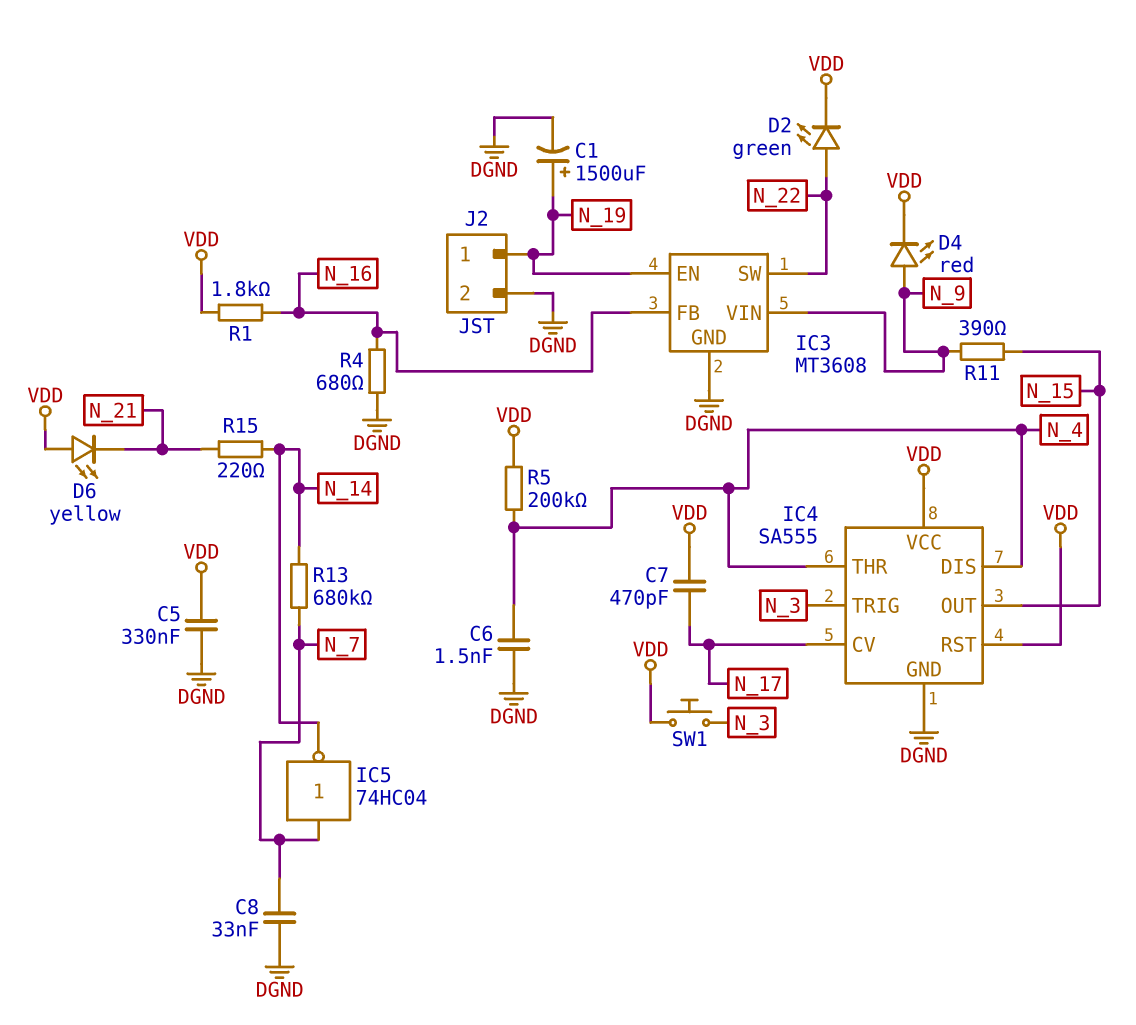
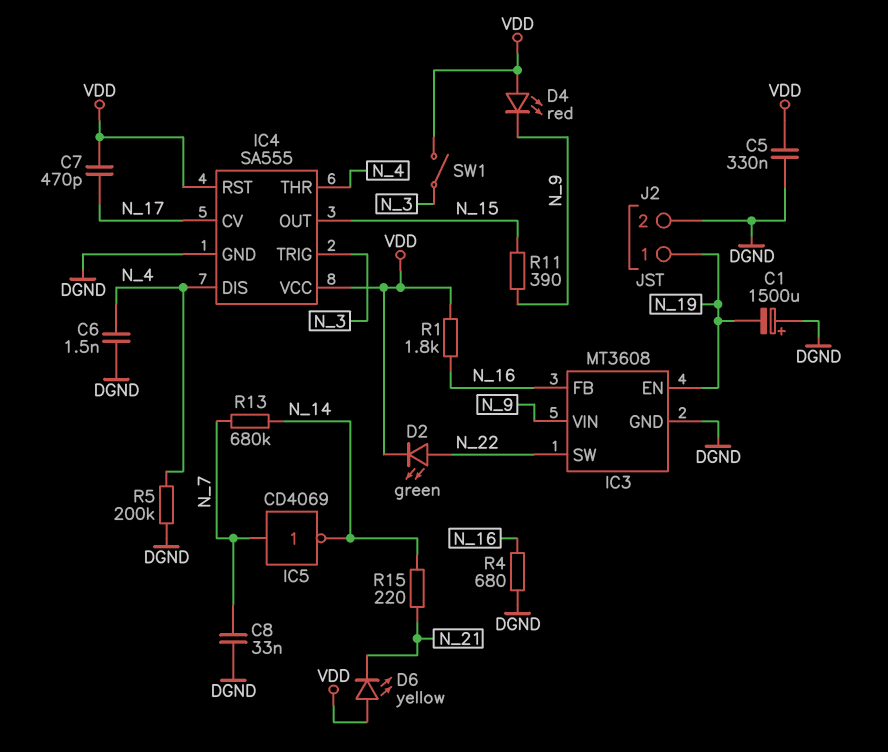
C1: 1500uF (plus N_19, minus DGND) -> 1500uF (plus DGND, minus N_19)
D4: LED red (A N_9, K VDD) -> LED red (A VDD, K N_9)
IC5: NOT 74HC04 (in N_7, out N_14) -> NOT CD4069 (in N_7, out N_14)
R5: 200k (N_4, VDD) -> 200k (DGND, N_4)
SW1: button (N_3, VDD) -> switch (N_3, VDD)

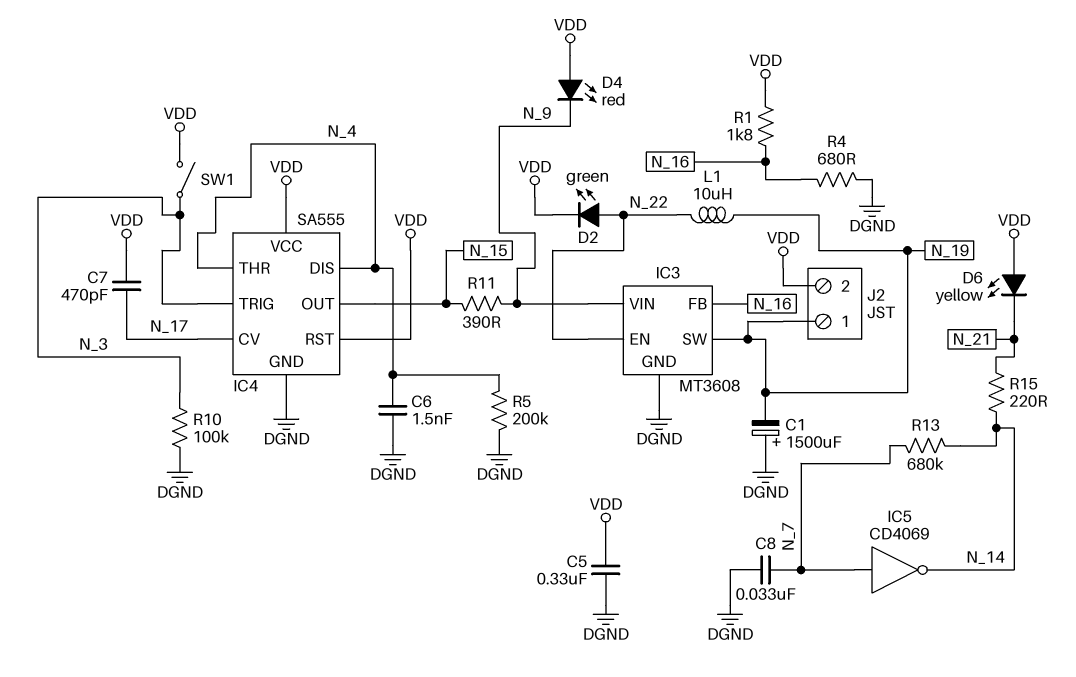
IC3 pin EN: N_19 -> N_22
IC3 pin SW: N_22 -> N_19
J2 pin 2: DGND -> VDD
L1: none -> 10uH (N_19, N_22)
R10: none -> 100k (DGND, N_3)

